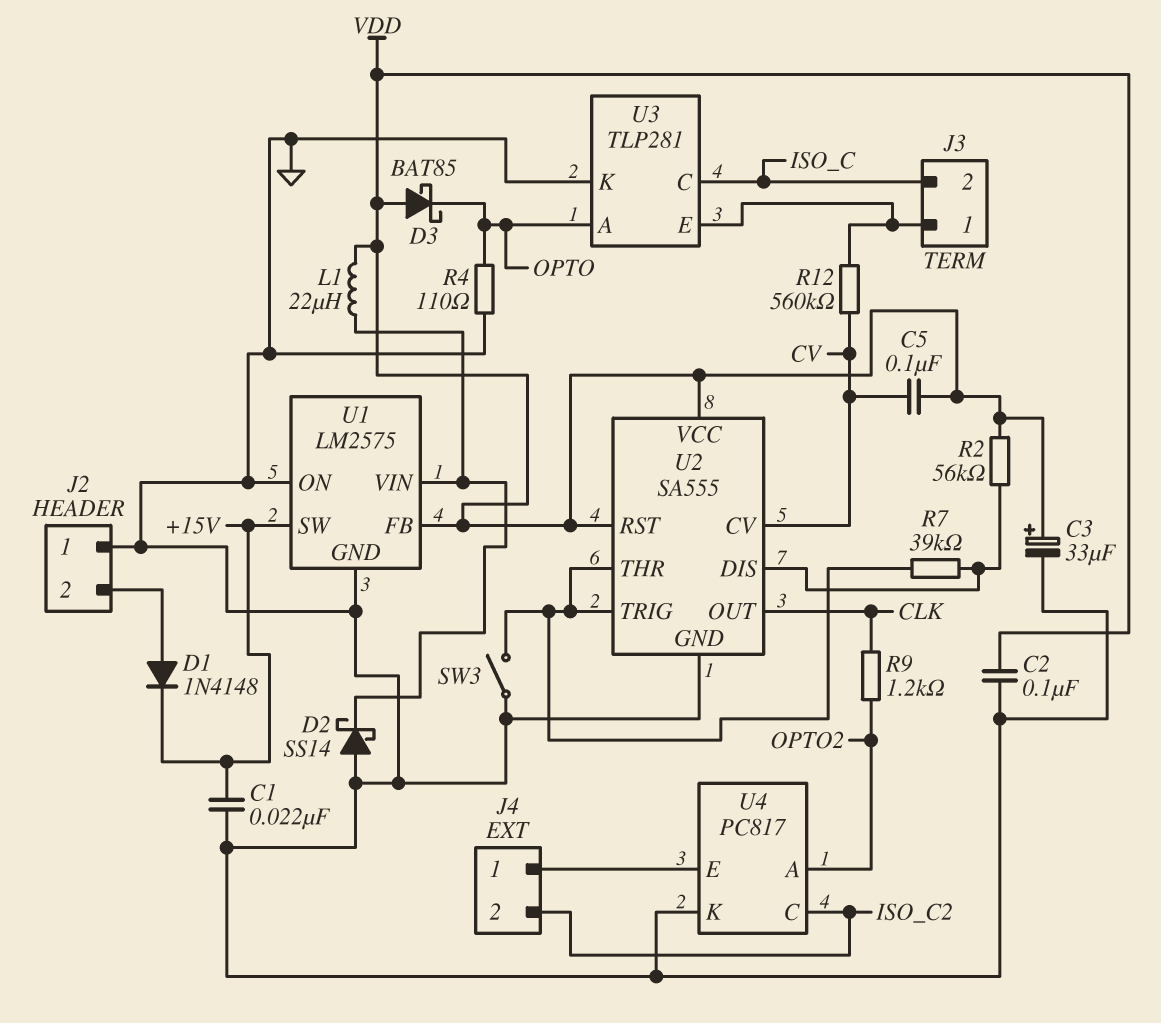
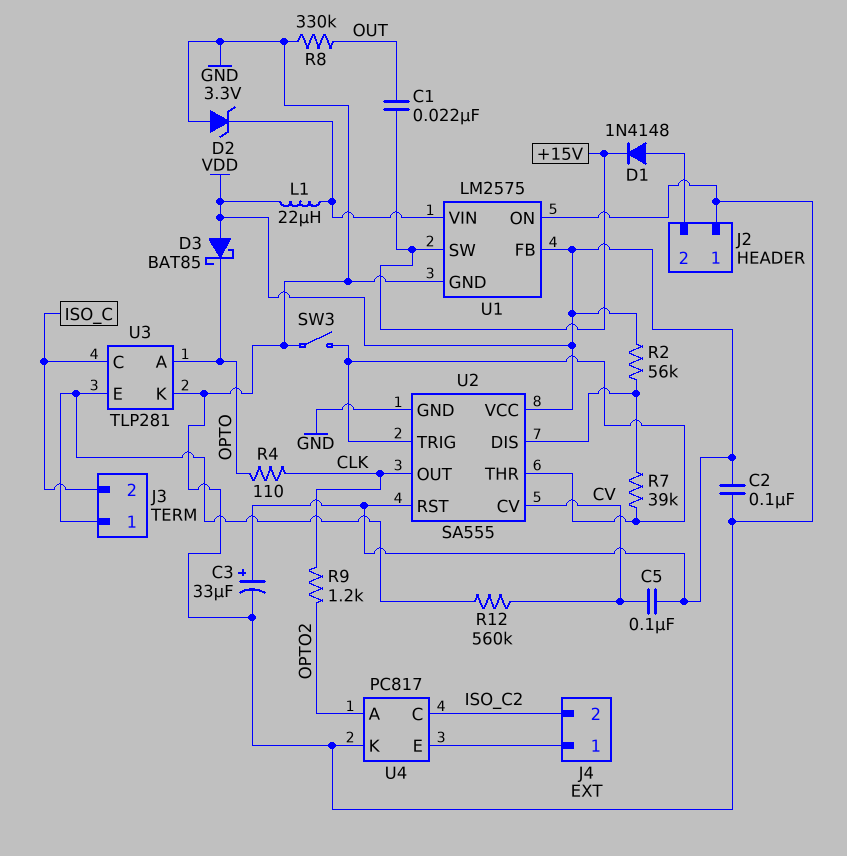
C1: 22nF (+15V, GND) -> 22nF (+15V, OUT)
D2: schottky SS14 (A GND, K U1/VIN) -> zener 3.3V (A GND, K U1/VIN)
R4: 110 (GND, OPTO) -> 110 (CLK, OPTO)
R8: none -> 330k (GND, OUT)

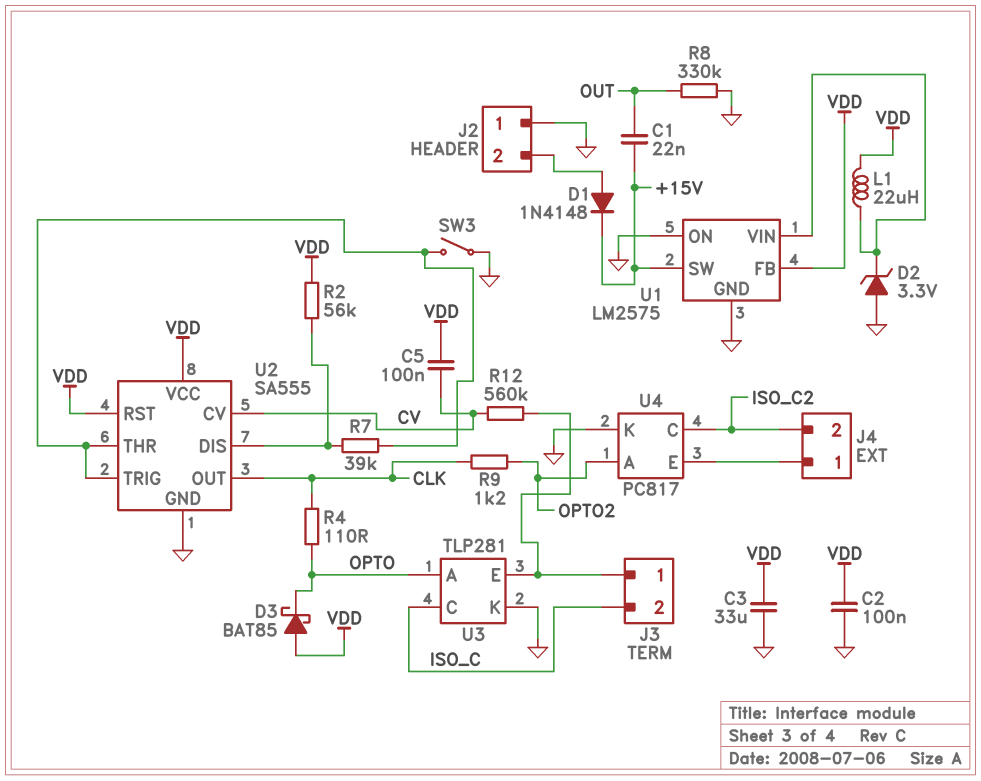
C3: 33uF (plus VDD, minus GND) -> 33uF (GND, VDD)

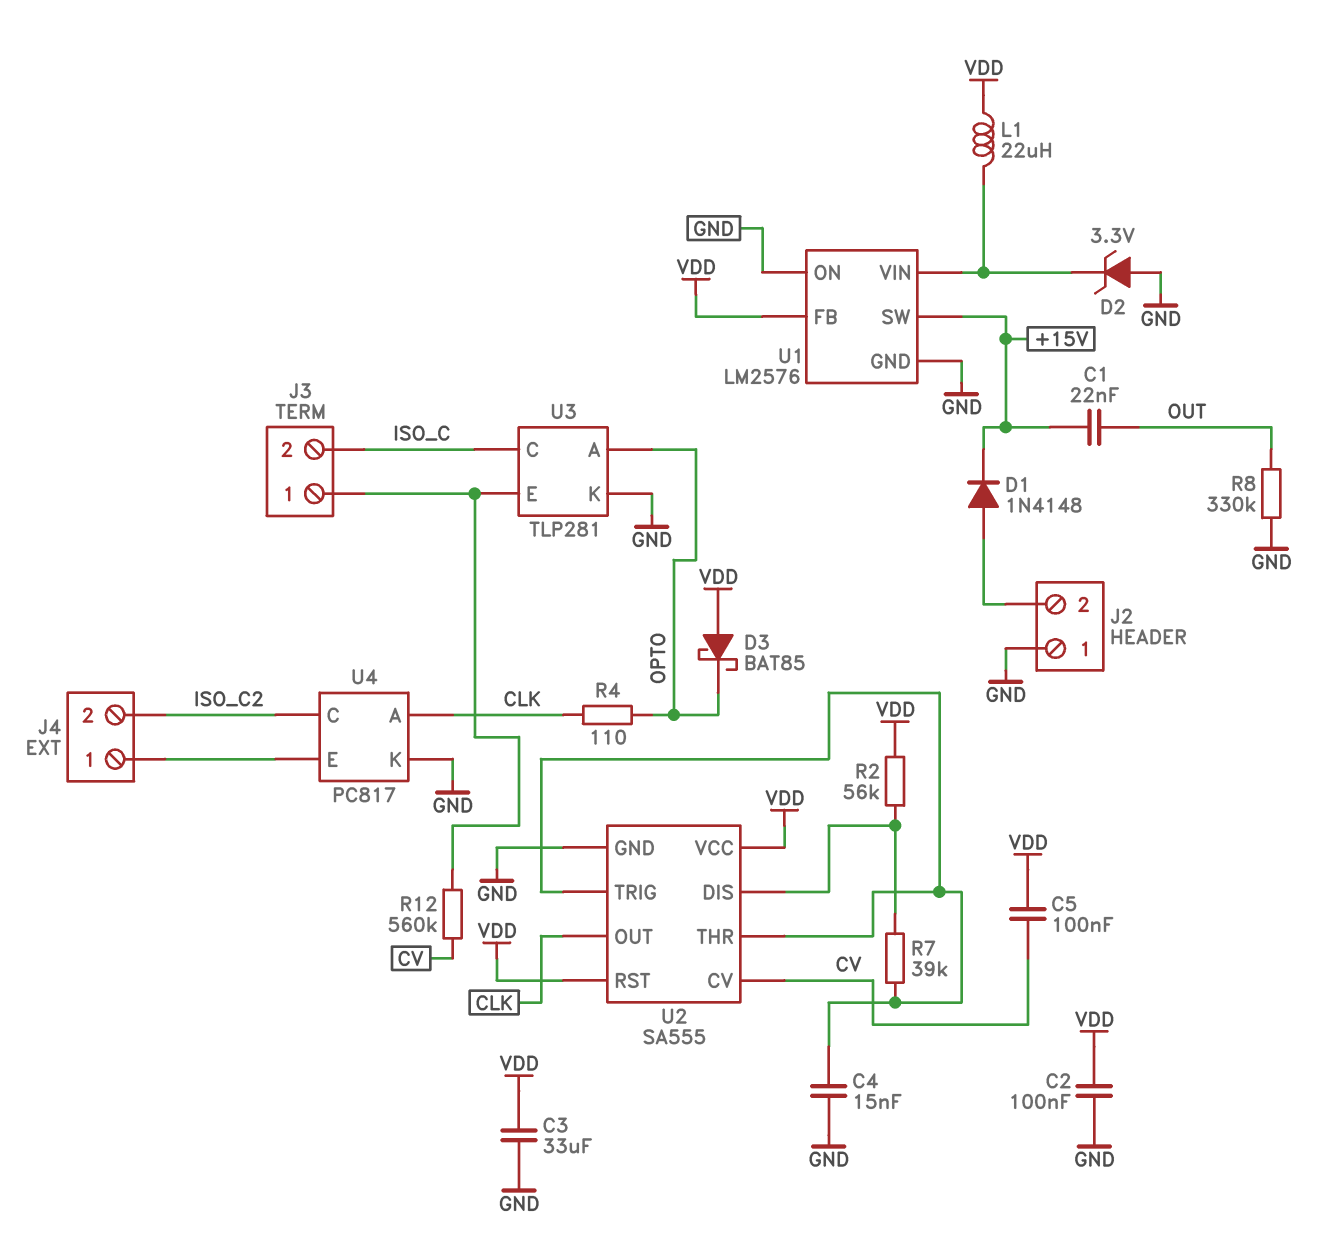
C4: none -> 15nF (GND, U2/THR)
R9: 1.2k (CLK, OPTO2) -> none
SW3: switch (GND, U2/THR) -> none
U1: LM2575 -> LM2576
U4 pin A: OPTO2 -> CLK

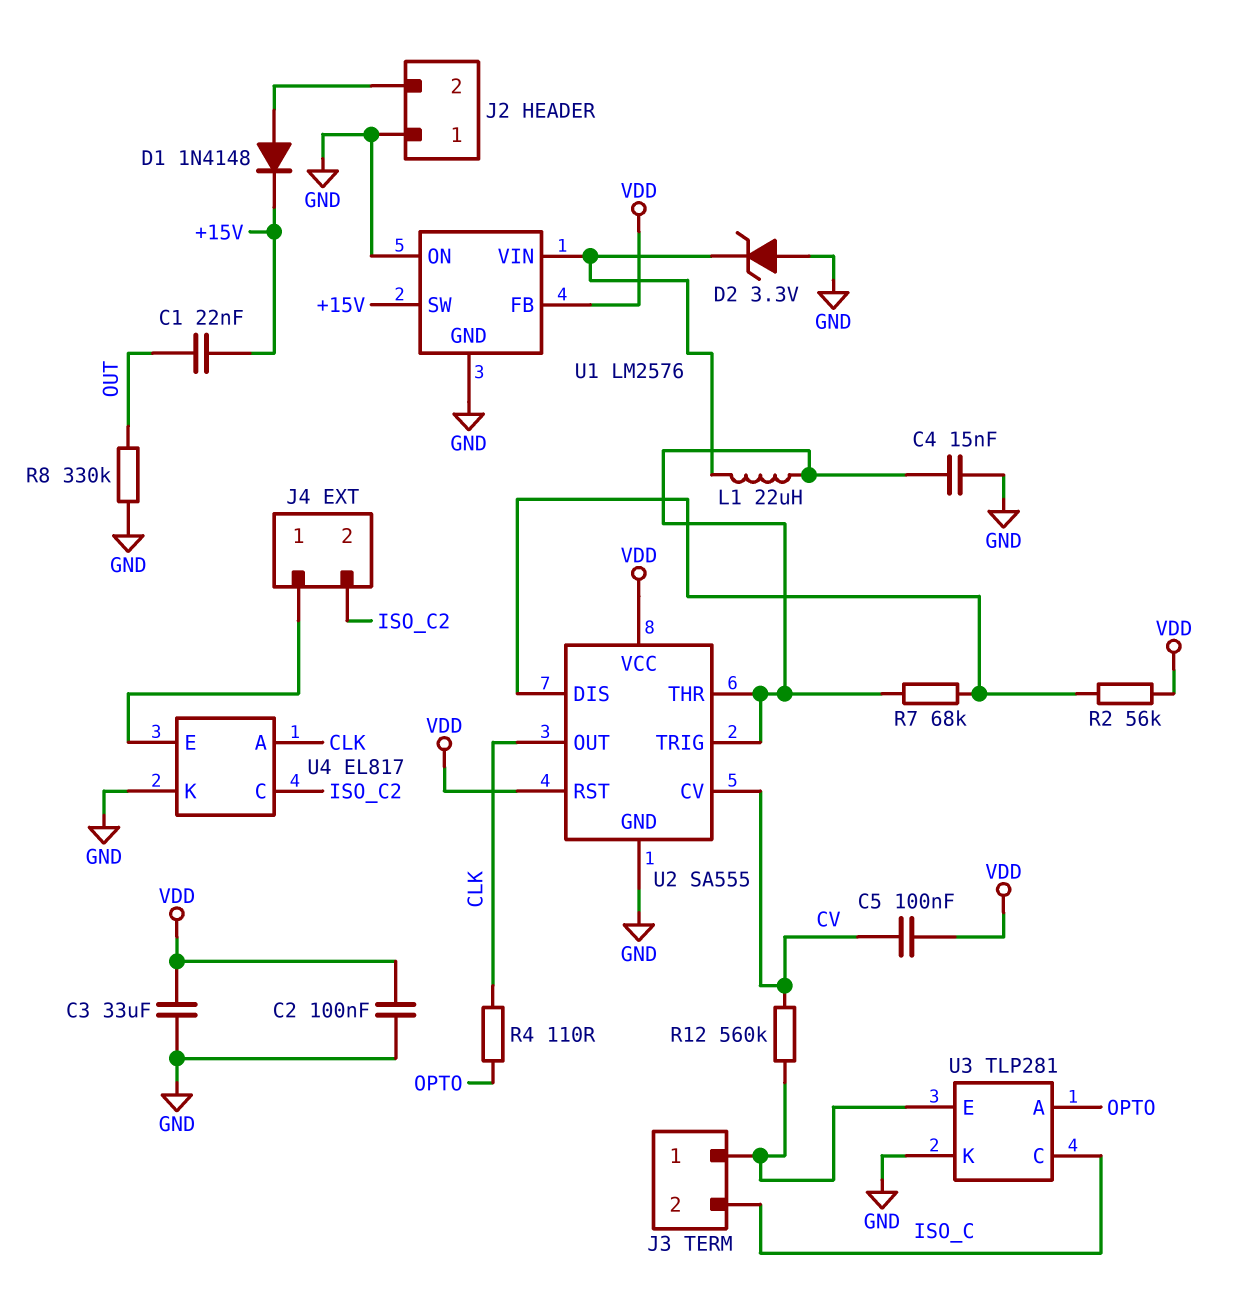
D3: schottky BAT85 (A VDD, K OPTO) -> none
L1: 22uH (U1/VIN, VDD) -> 22uH (U1/VIN, U2/THR)
R7: 39k (U2/DIS, U2/THR) -> 68k (U2/DIS, U2/THR)
U4: PC817 -> EL817

